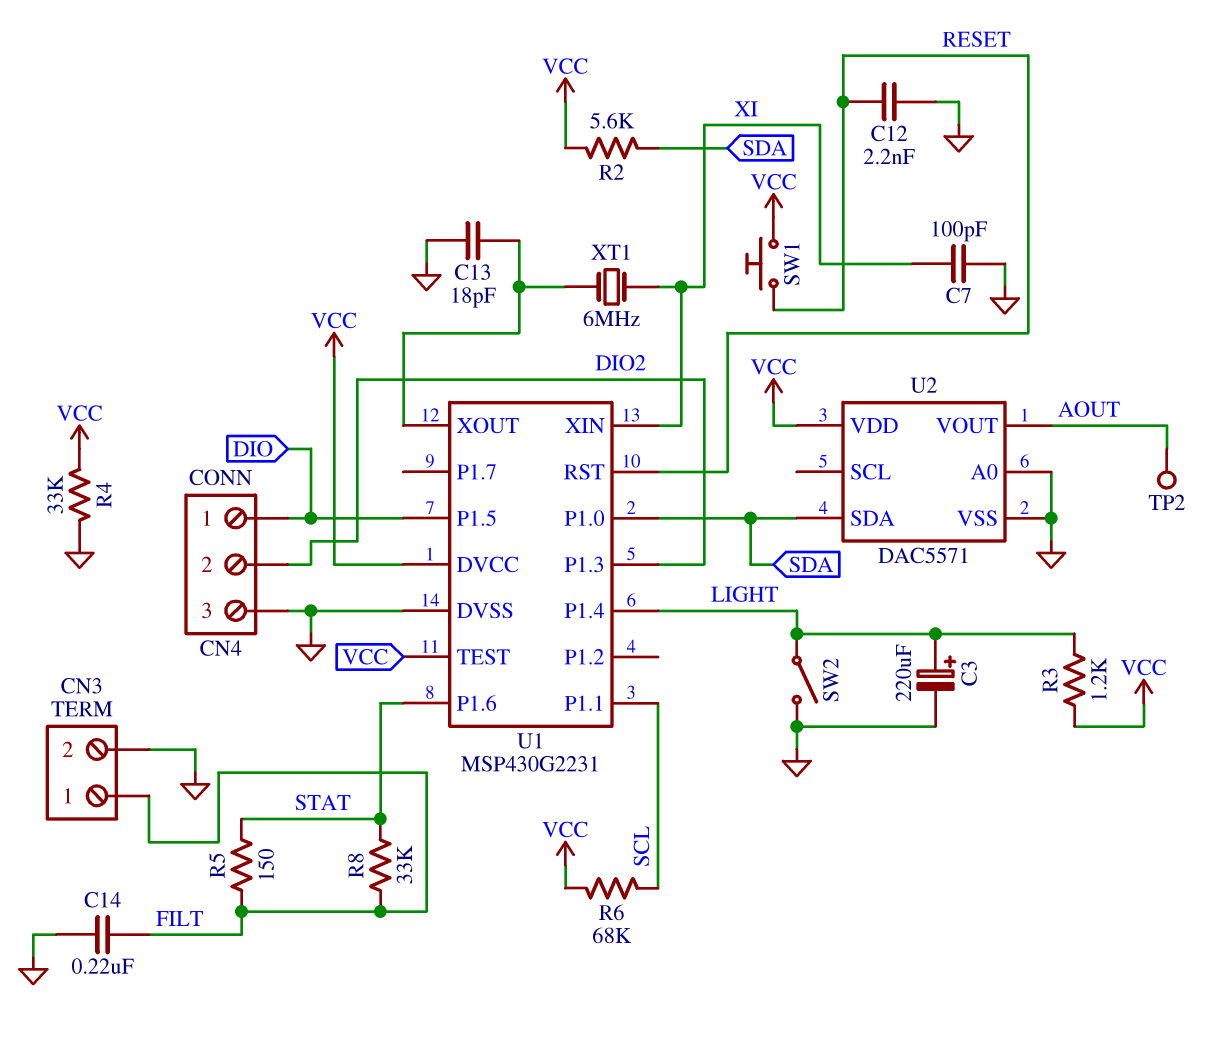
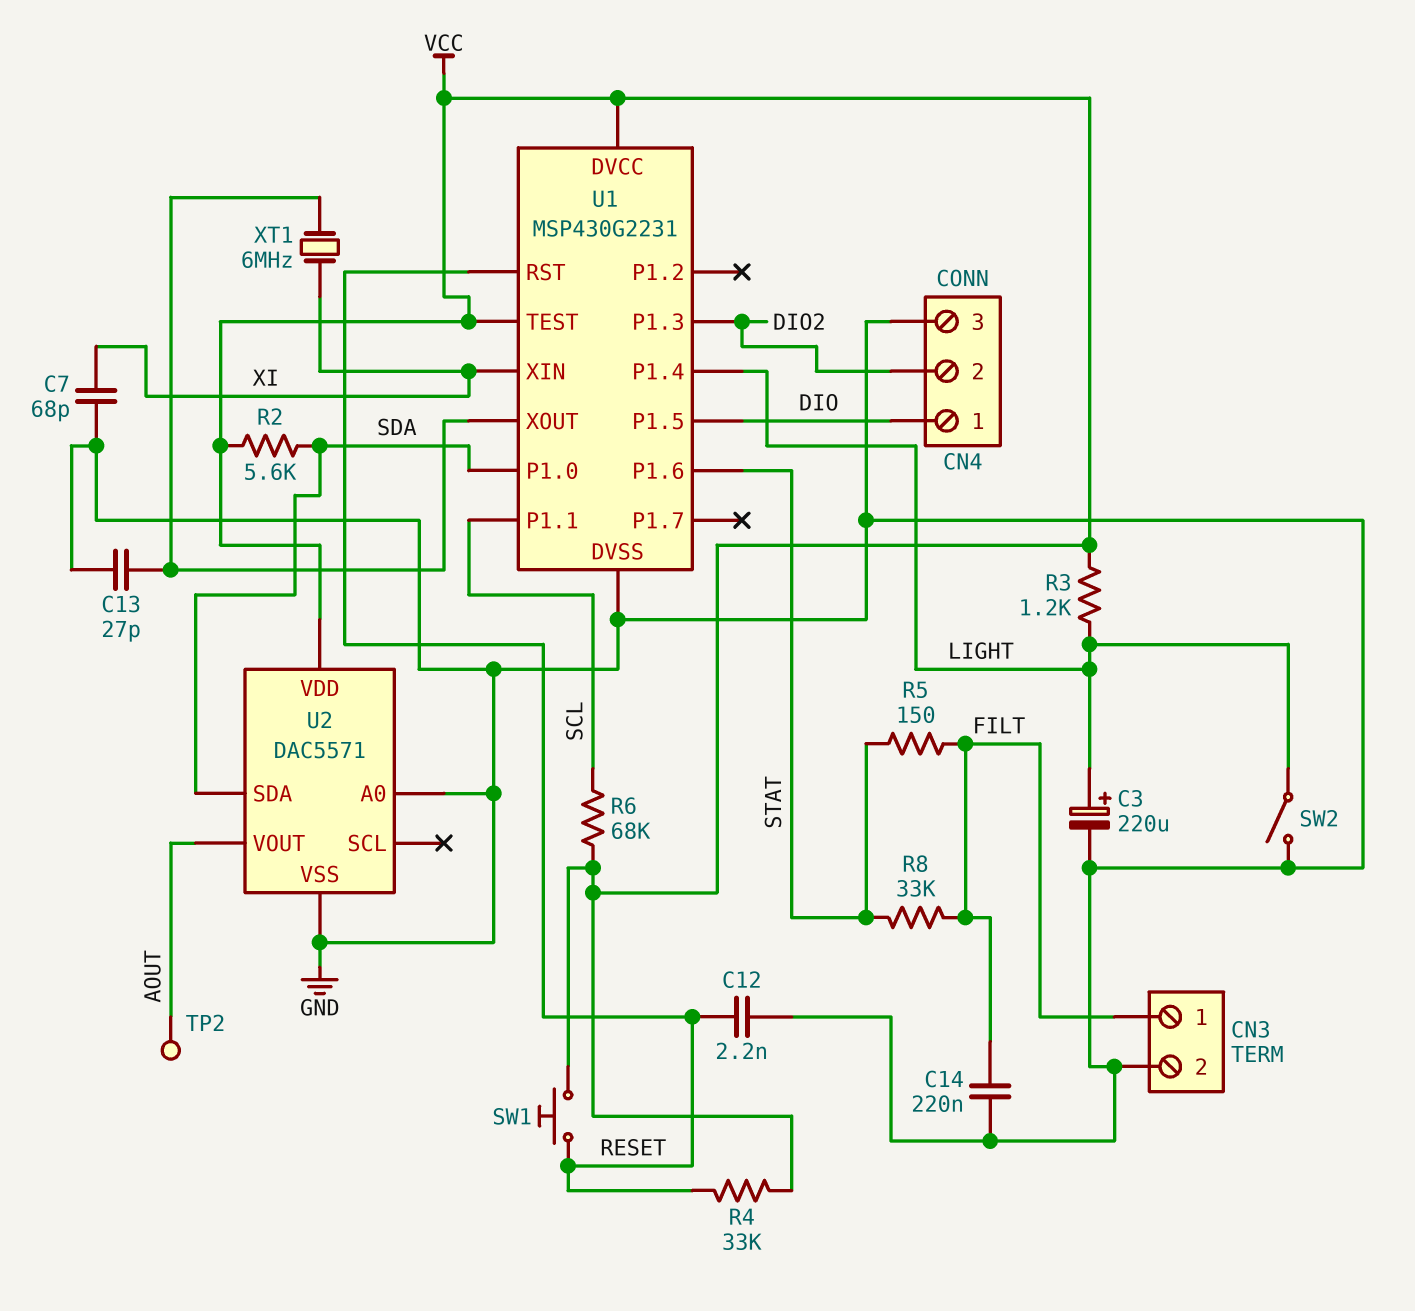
C7: 100pF (GND, XI) -> 68pF (GND, XI)
C13: 18pF (GND, U1/XOUT) -> 27pF (GND, U1/XOUT)
R4: 33k (GND, VCC) -> 33k (RESET, VCC)

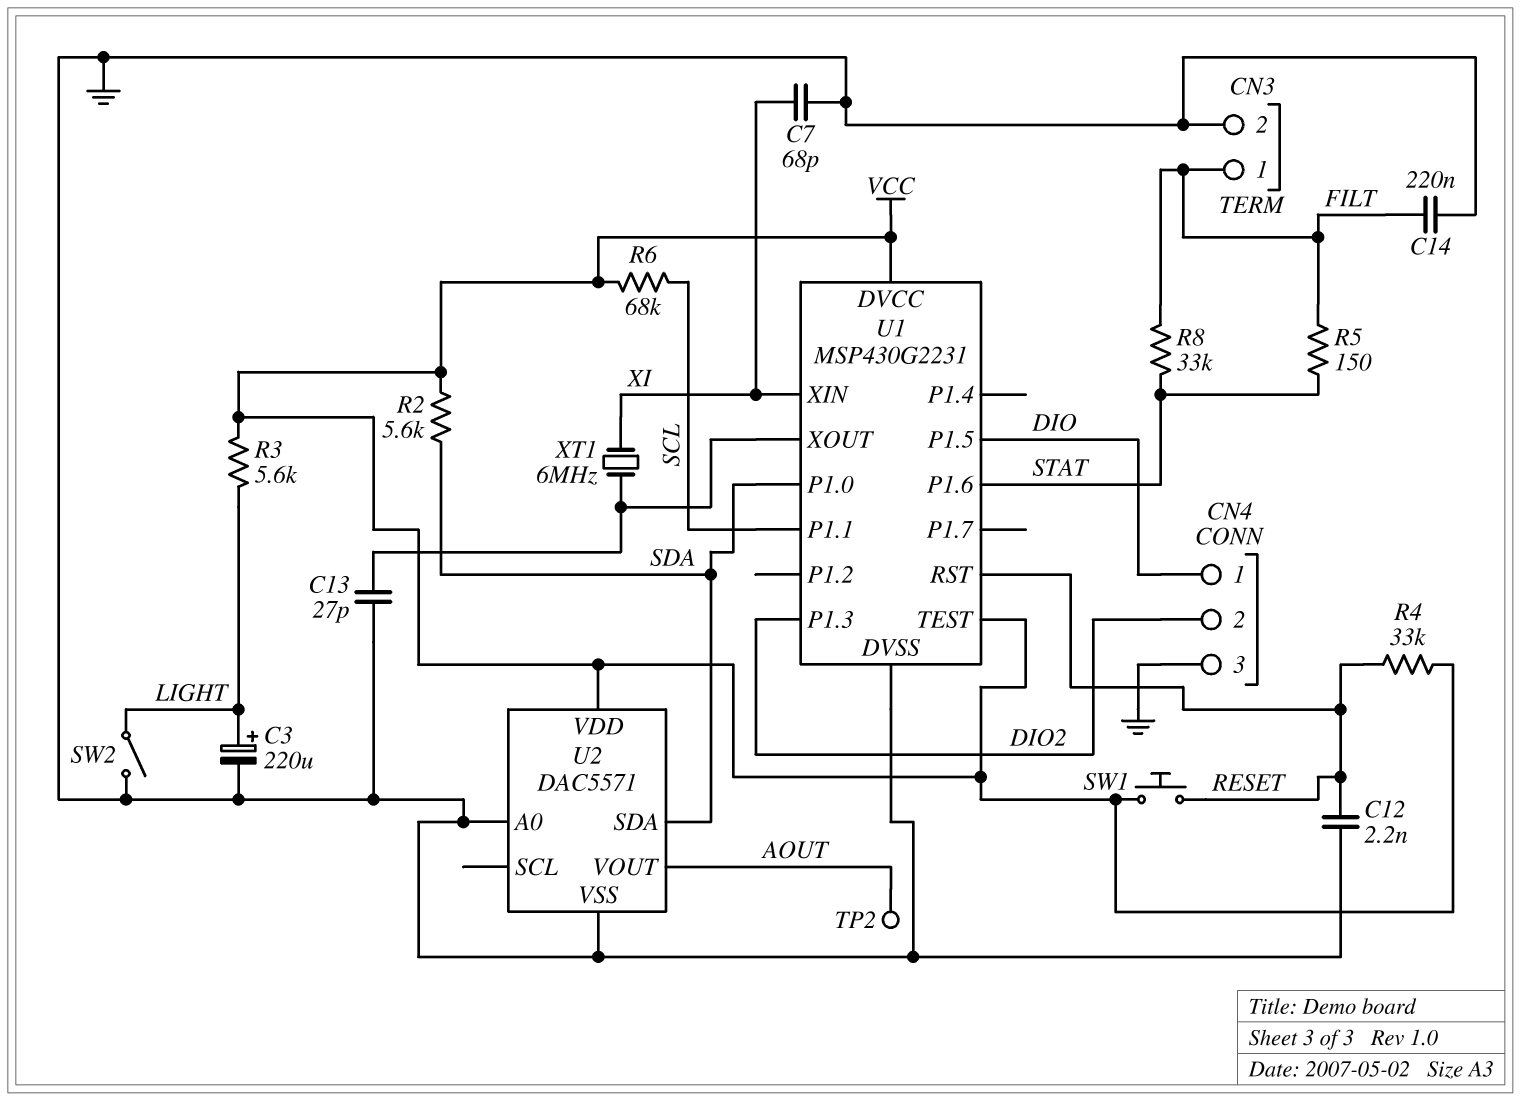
R3: 1.2k (LIGHT, VCC) -> 5.6k (LIGHT, VCC)
U1 pin P1.4: LIGHT -> none

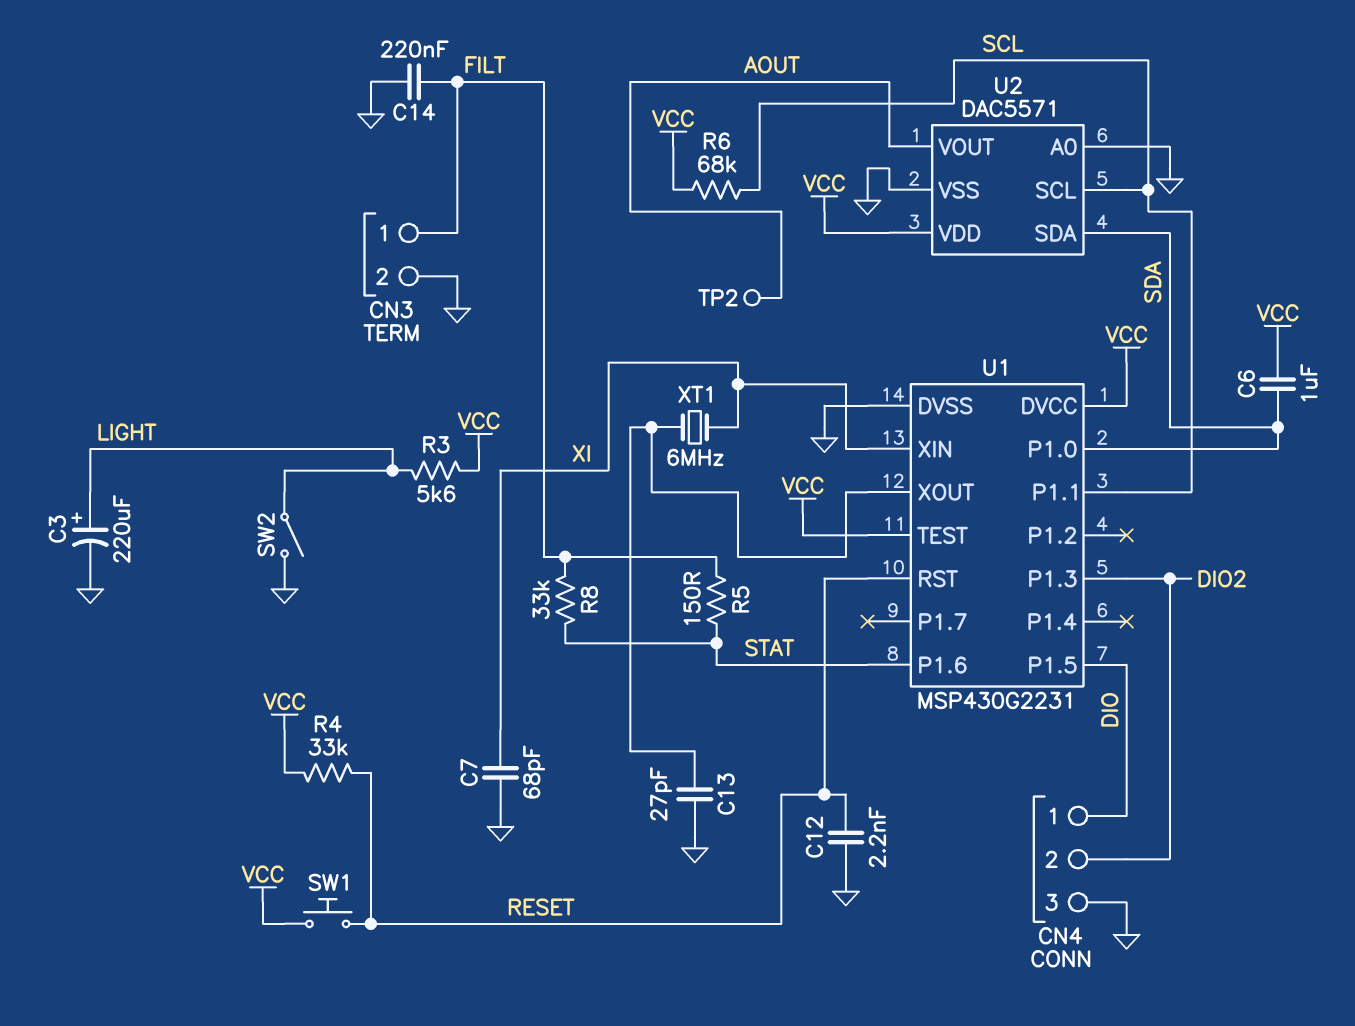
C6: none -> 1uF (SDA, VCC)
R2: 5.6k (SDA, VCC) -> none
U2 pin SCL: none -> SCL

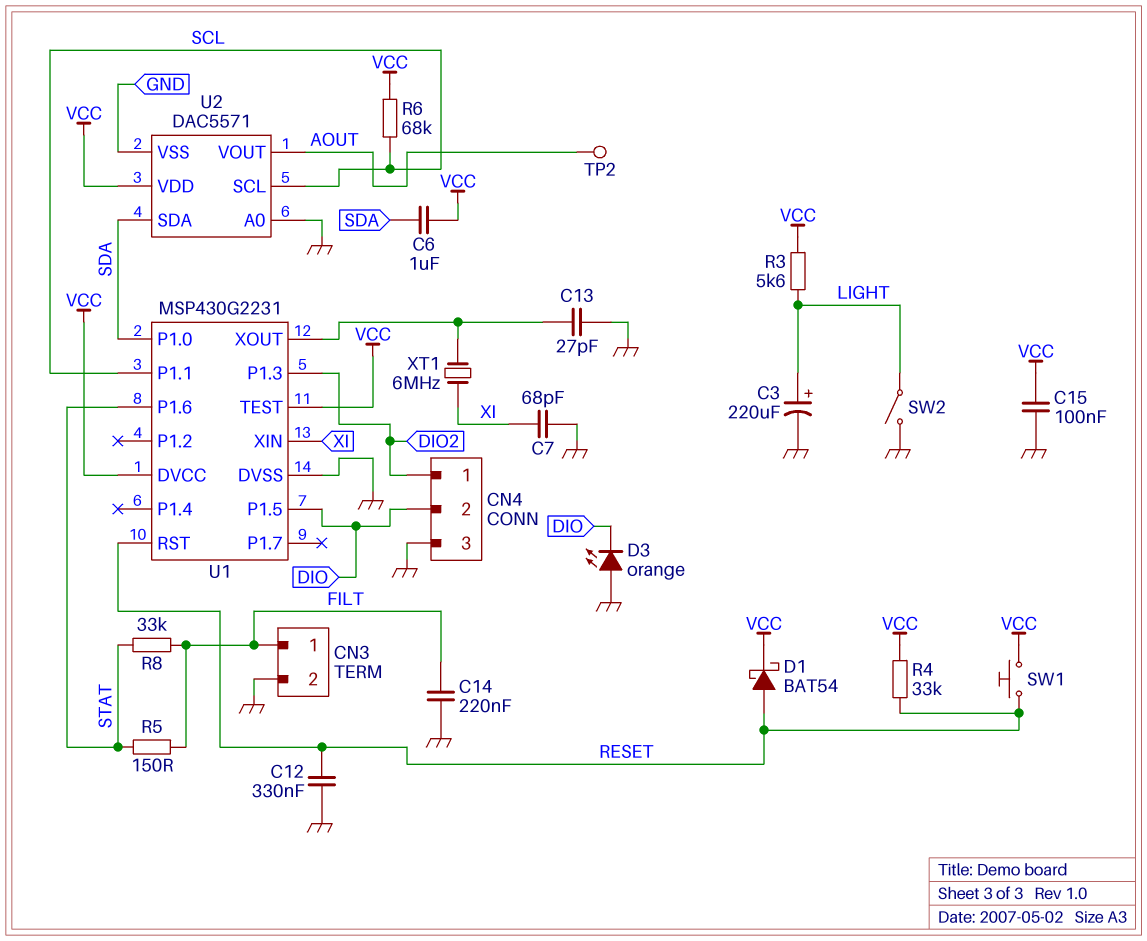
C12: 2.2nF (GND, RESET) -> 330nF (GND, RESET)
C15: none -> 100nF (GND, VCC)
CN4 pin 1: DIO -> DIO2
CN4 pin 2: DIO2 -> DIO
D1: none -> schottky BAT54 (A RESET, K VCC)
D3: none -> LED orange (A GND, K DIO)

